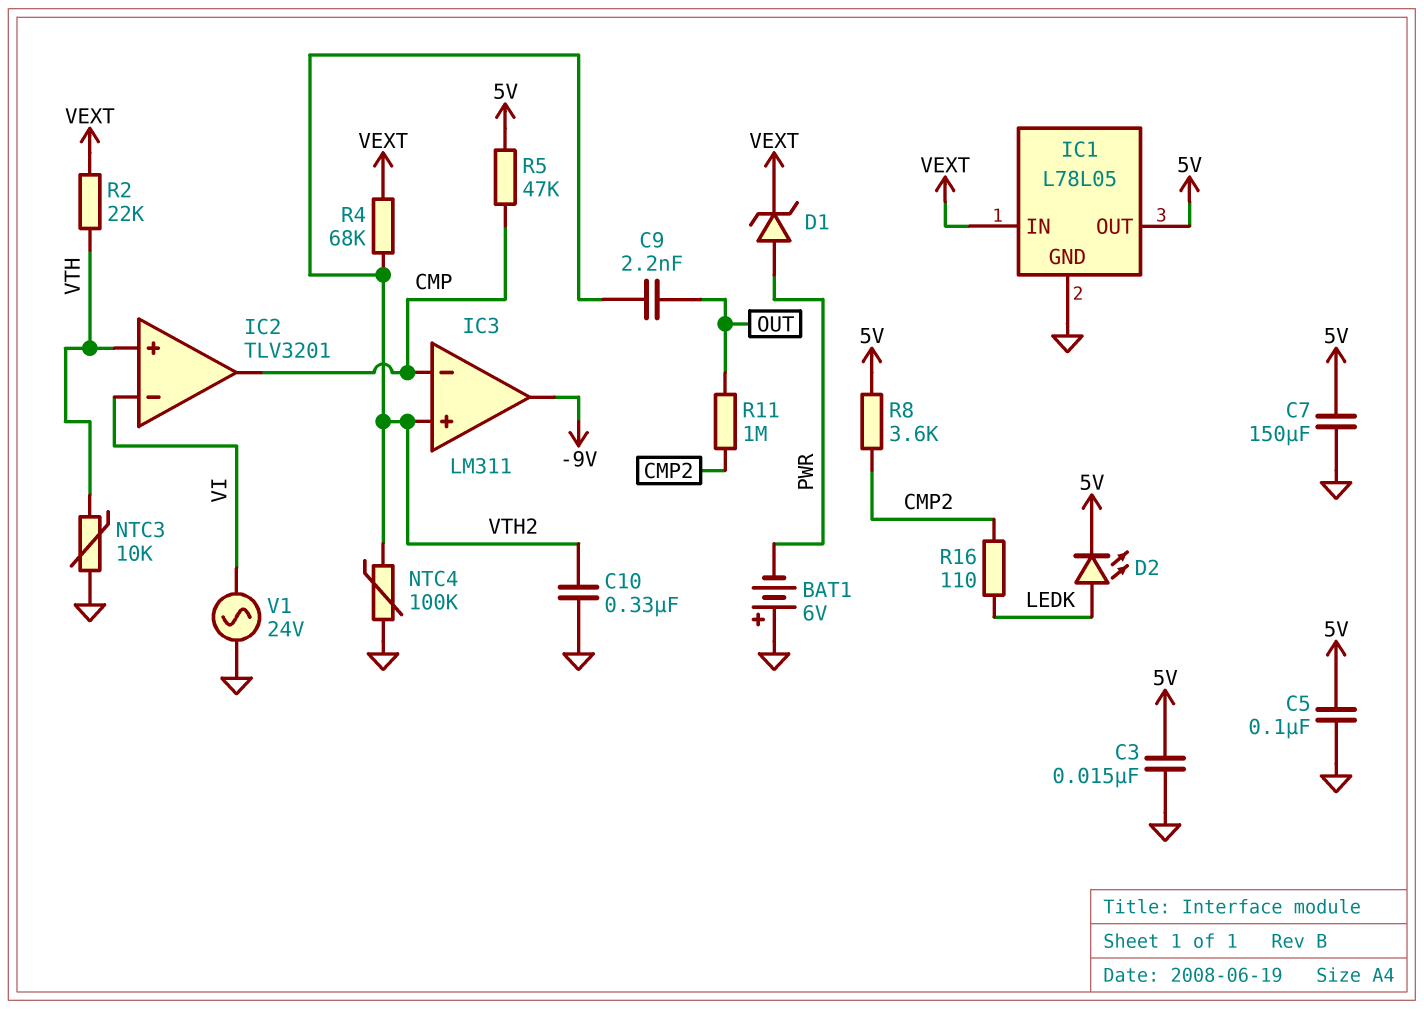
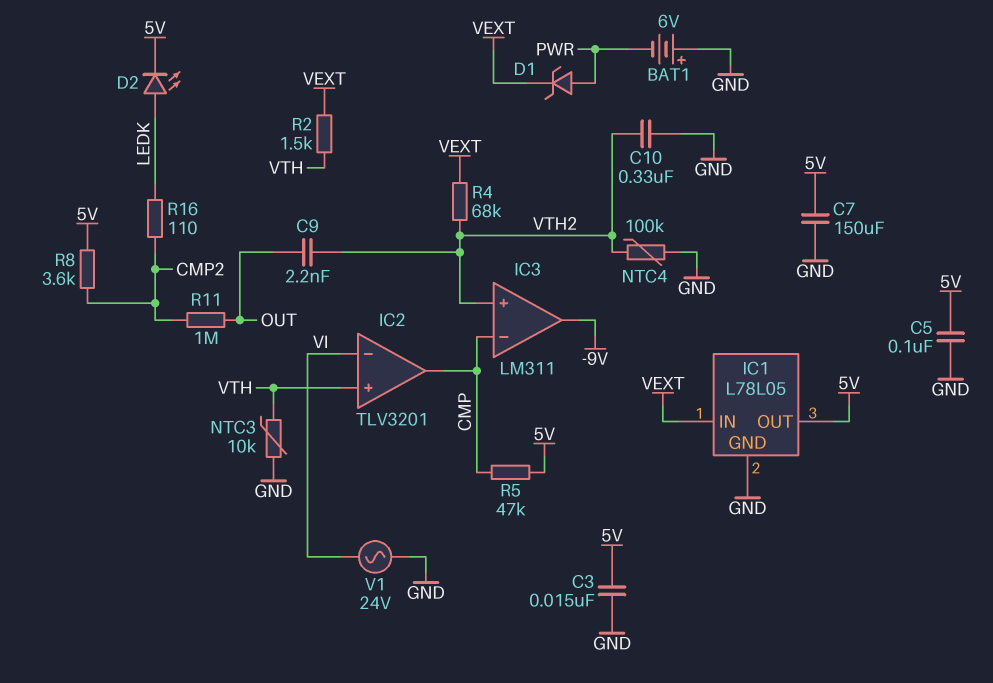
R2: 22k (VEXT, VTH) -> 1.5k (VEXT, VTH)

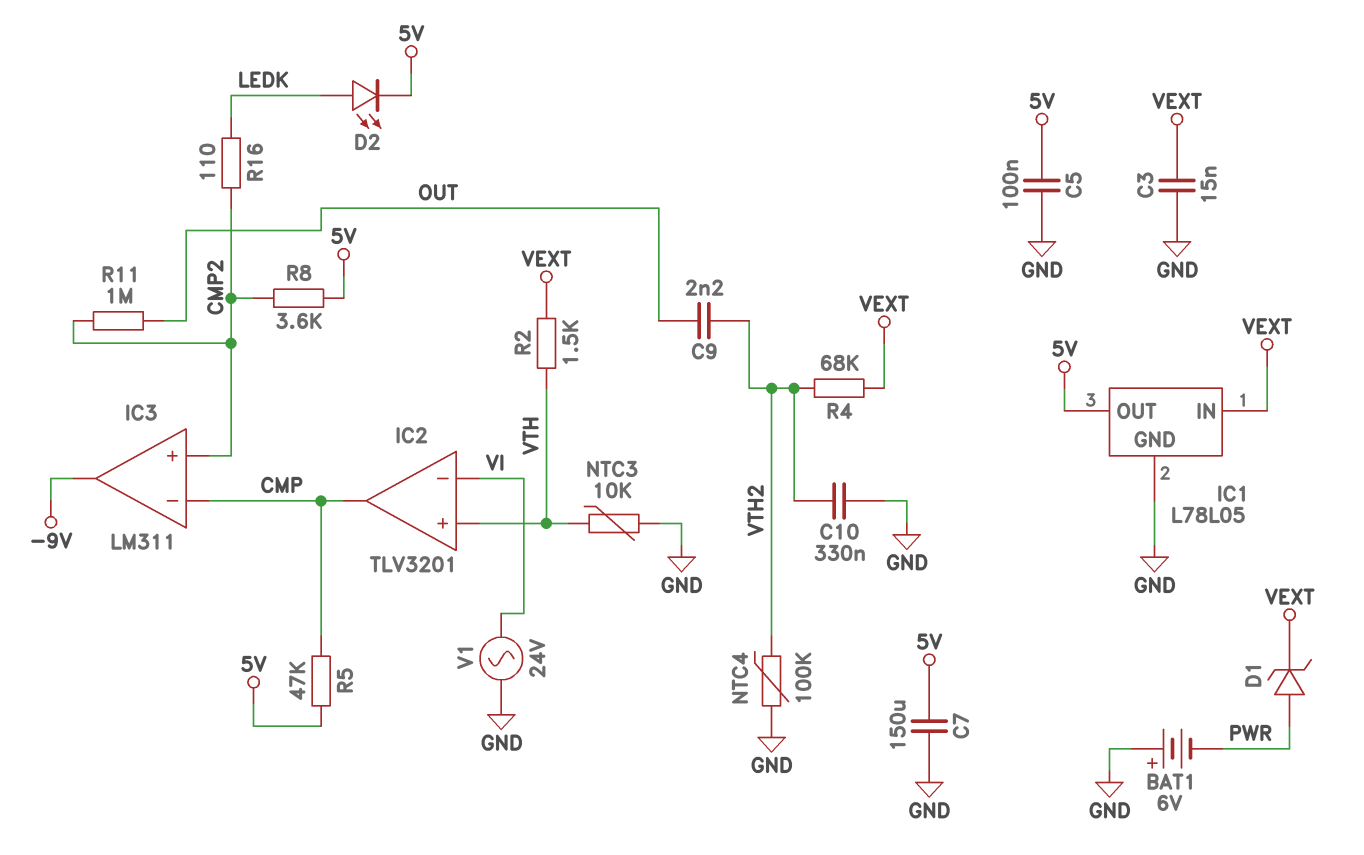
C3: 15nF (5V, GND) -> 15nF (GND, VEXT)
IC3 pin in+: VTH2 -> CMP2

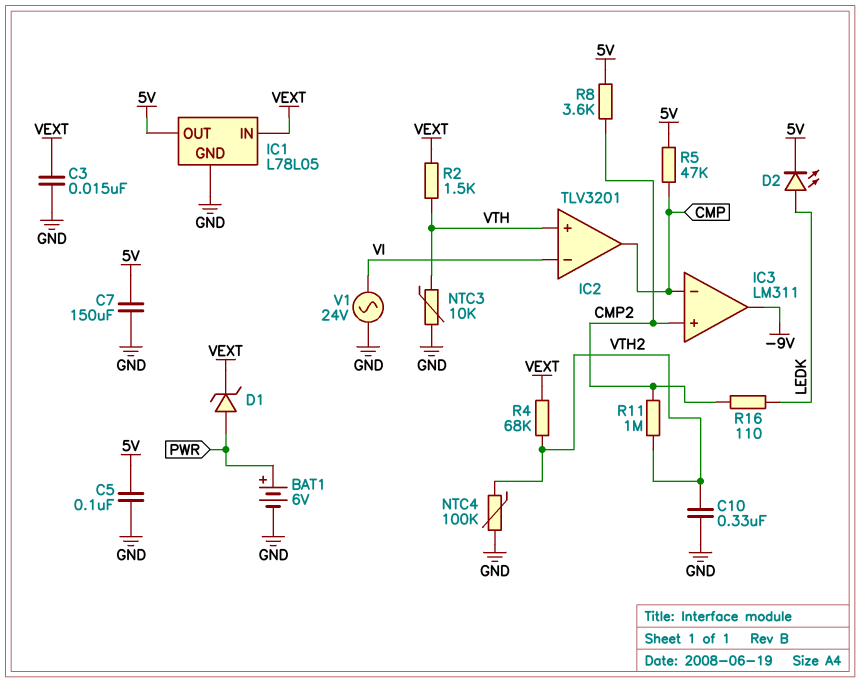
BAT1: 6V (plus GND, minus PWR) -> 6V (plus PWR, minus GND)
C9: 2.2nF (OUT, VTH2) -> none
R11: 1M (CMP2, OUT) -> 1M (CMP2, VTH2)

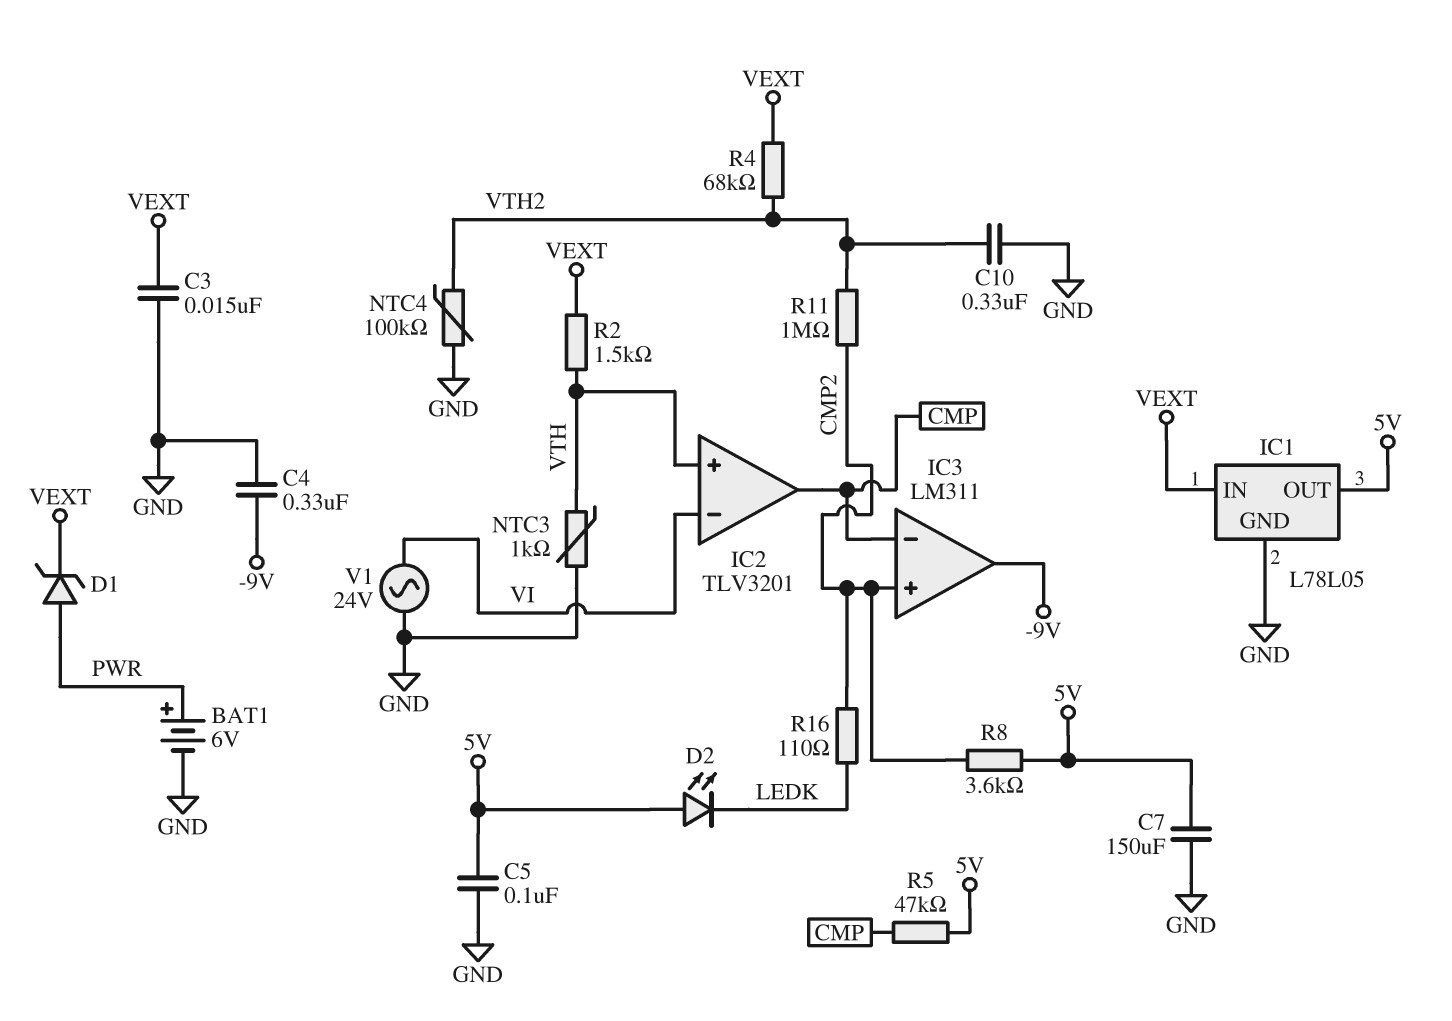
C4: none -> 330nF (-9V, GND)
D2: LED (A LEDK, K 5V) -> LED (A 5V, K LEDK)
NTC3: 10k (GND, VTH) -> 1k (GND, VTH)

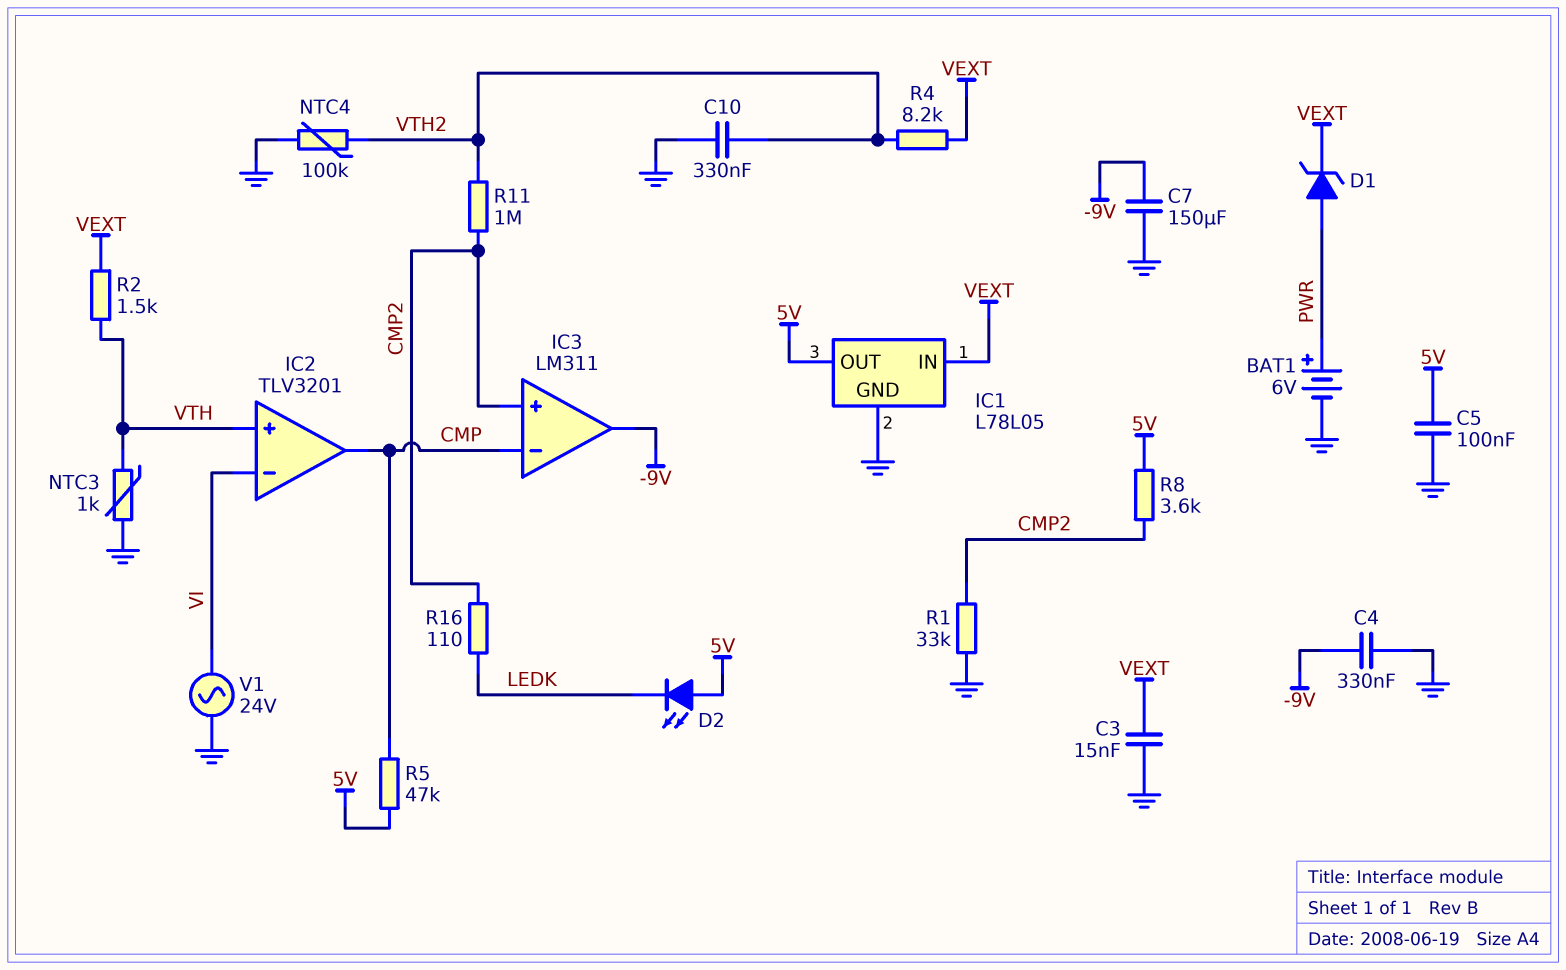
C7: 150uF (5V, GND) -> 150uF (-9V, GND)
R1: none -> 33k (CMP2, GND)
R4: 68k (VEXT, VTH2) -> 8.2k (VEXT, VTH2)

